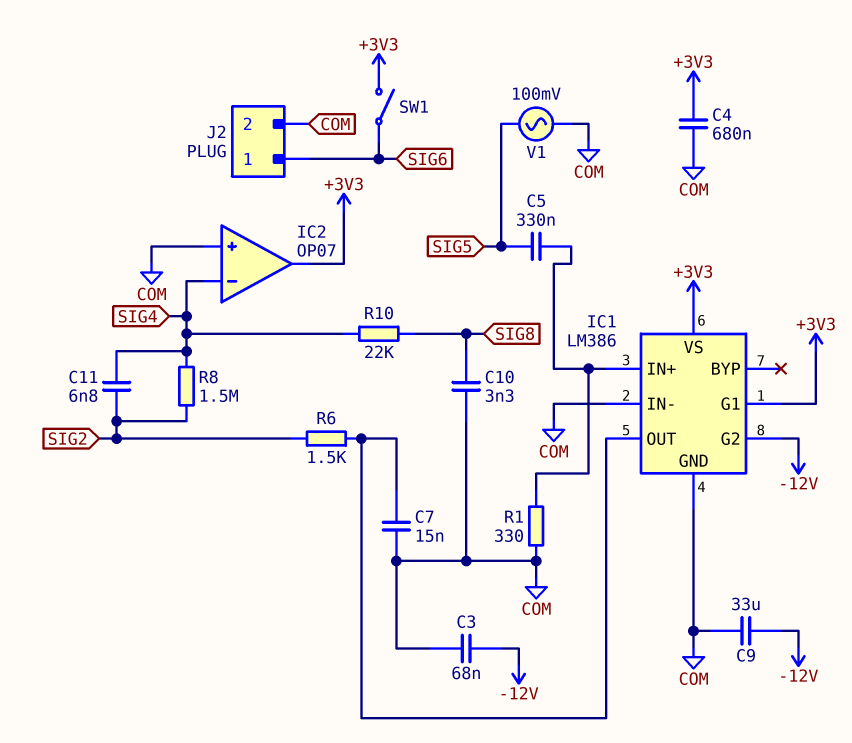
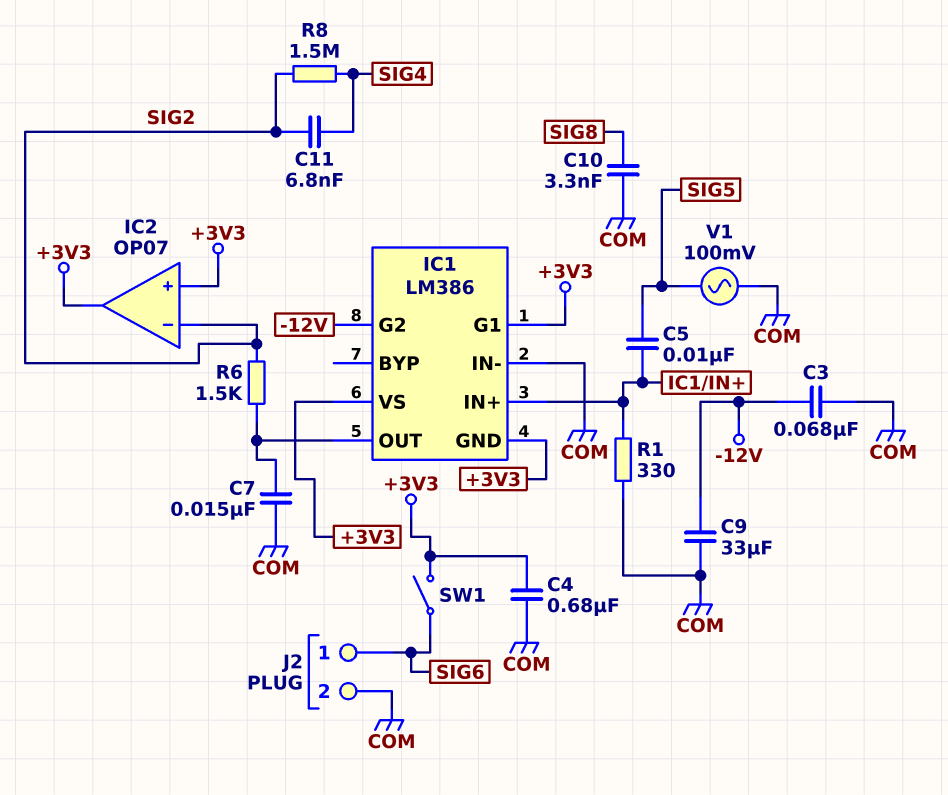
C5: 330nF (IC1/IN+, SIG5) -> 10nF (IC1/IN+, SIG5)
IC1 pin GND: COM -> +3V3
IC2 pin in+: COM -> +3V3
IC2 pin in-: SIG4 -> SIG2
R10: 22k (SIG4, SIG8) -> none

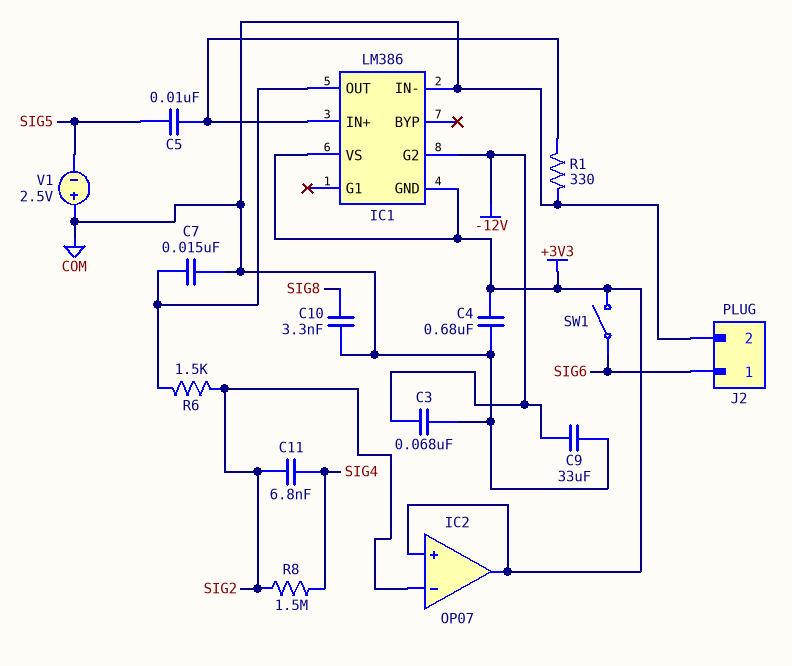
IC1 pin G1: +3V3 -> none
V1: AC 100mV (COM, SIG5) -> 2.5V (plus COM, minus SIG5)

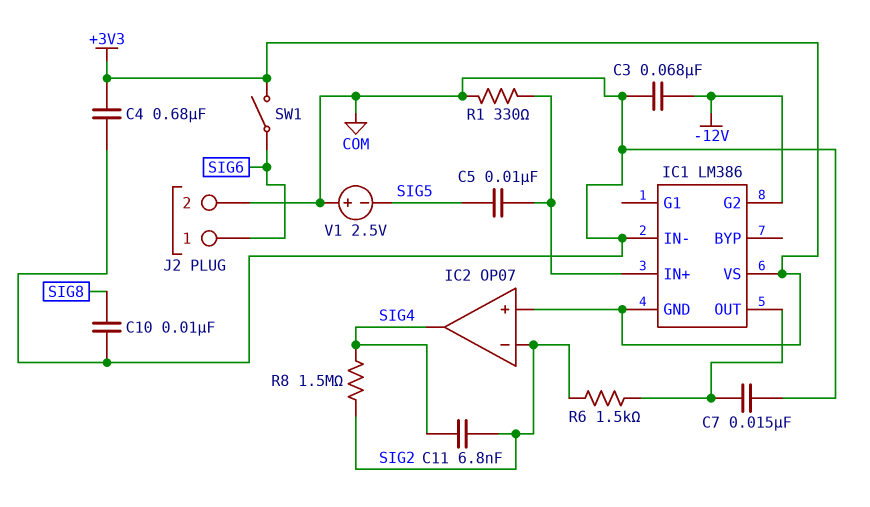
C9: 33uF (-12V, COM) -> none
C10: 3.3nF (COM, SIG8) -> 10nF (COM, SIG8)
IC2 pin out: +3V3 -> SIG4

